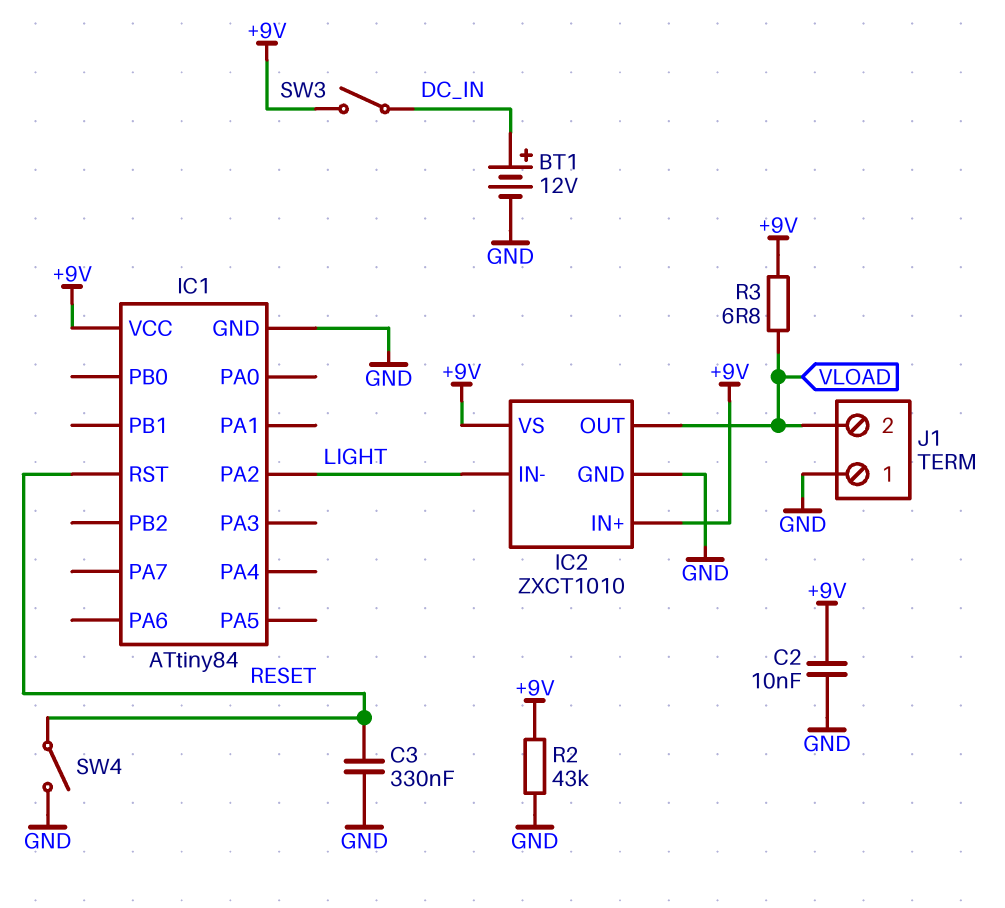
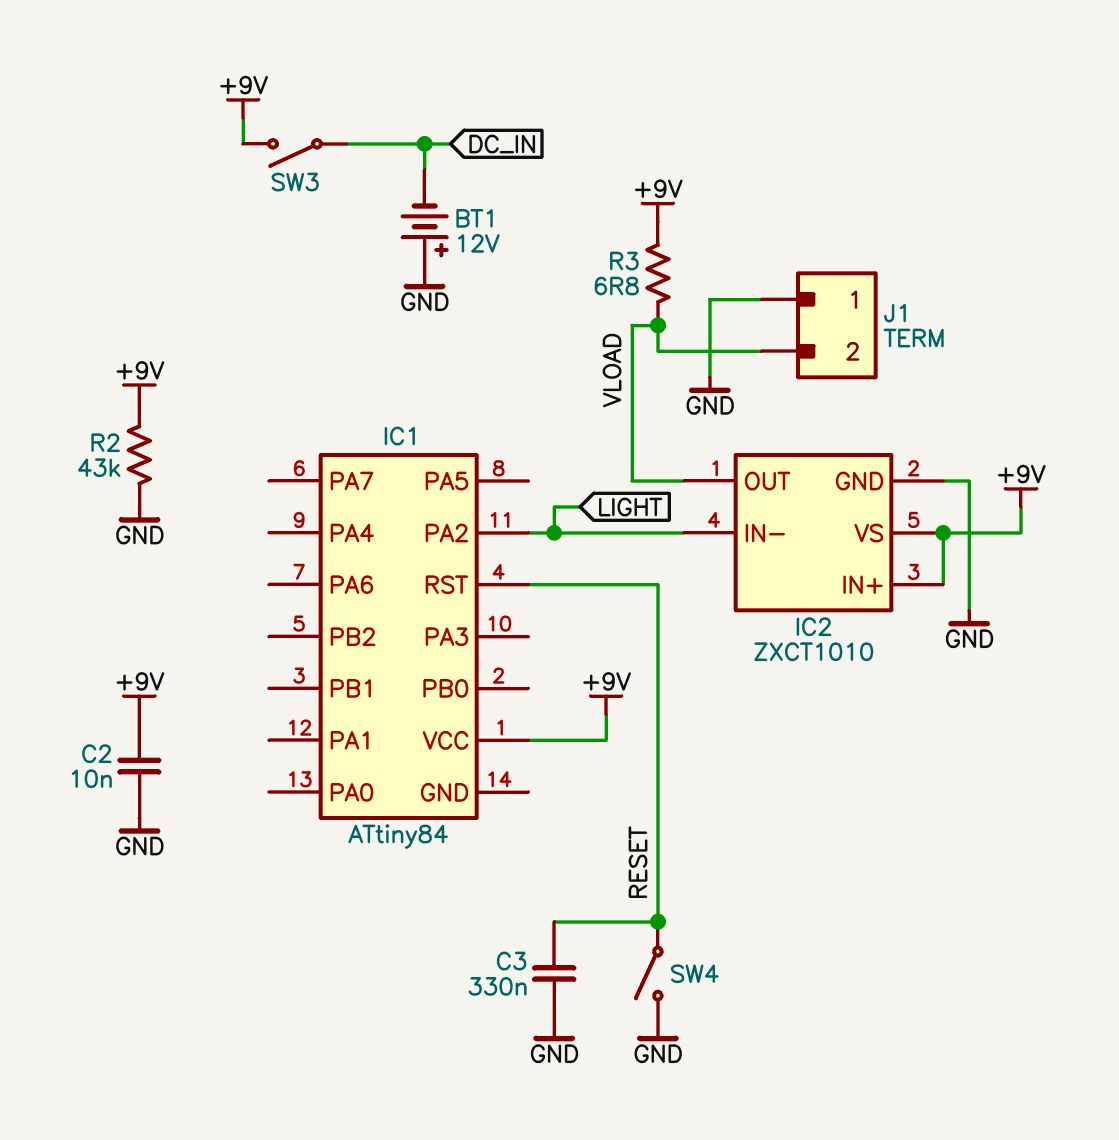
BT1: 12V (plus DC_IN, minus GND) -> 12V (plus GND, minus DC_IN)
IC1 pin GND: GND -> none

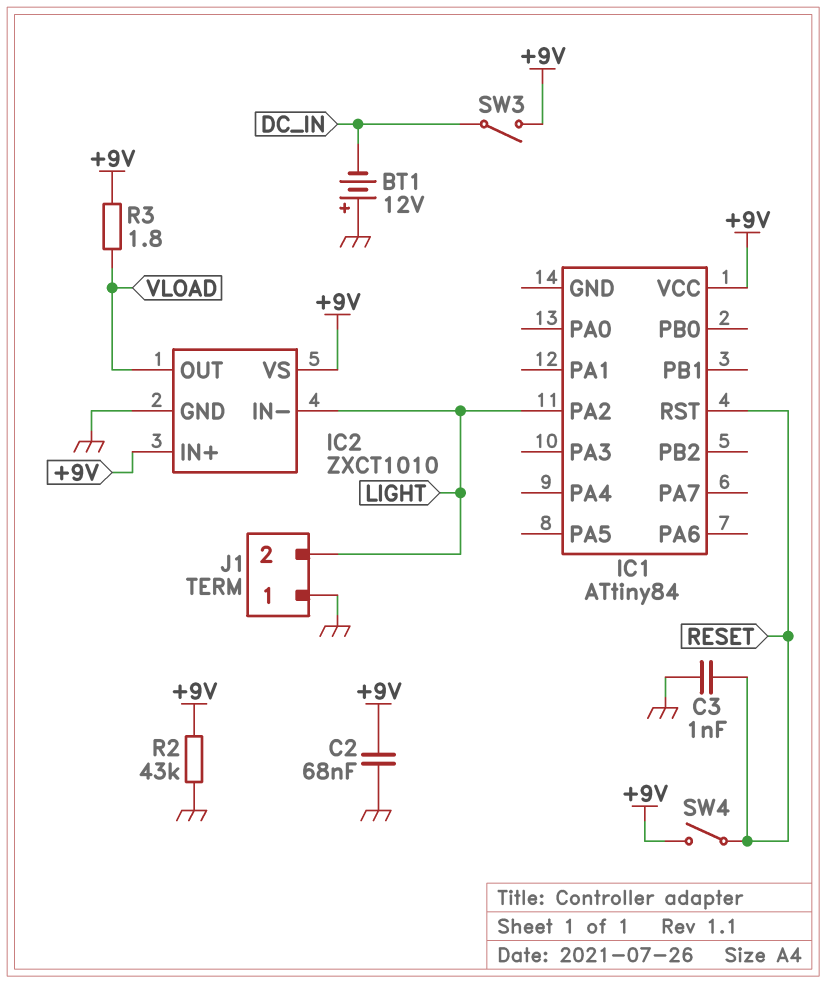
C2: 10nF (+9V, GND) -> 68nF (+9V, GND)
C3: 330nF (GND, RESET) -> 1nF (GND, RESET)
J1 pin 2: VLOAD -> LIGHT
R3: 6.8 (+9V, VLOAD) -> 1.8 (+9V, VLOAD)
SW4: switch (GND, RESET) -> switch (+9V, RESET)

